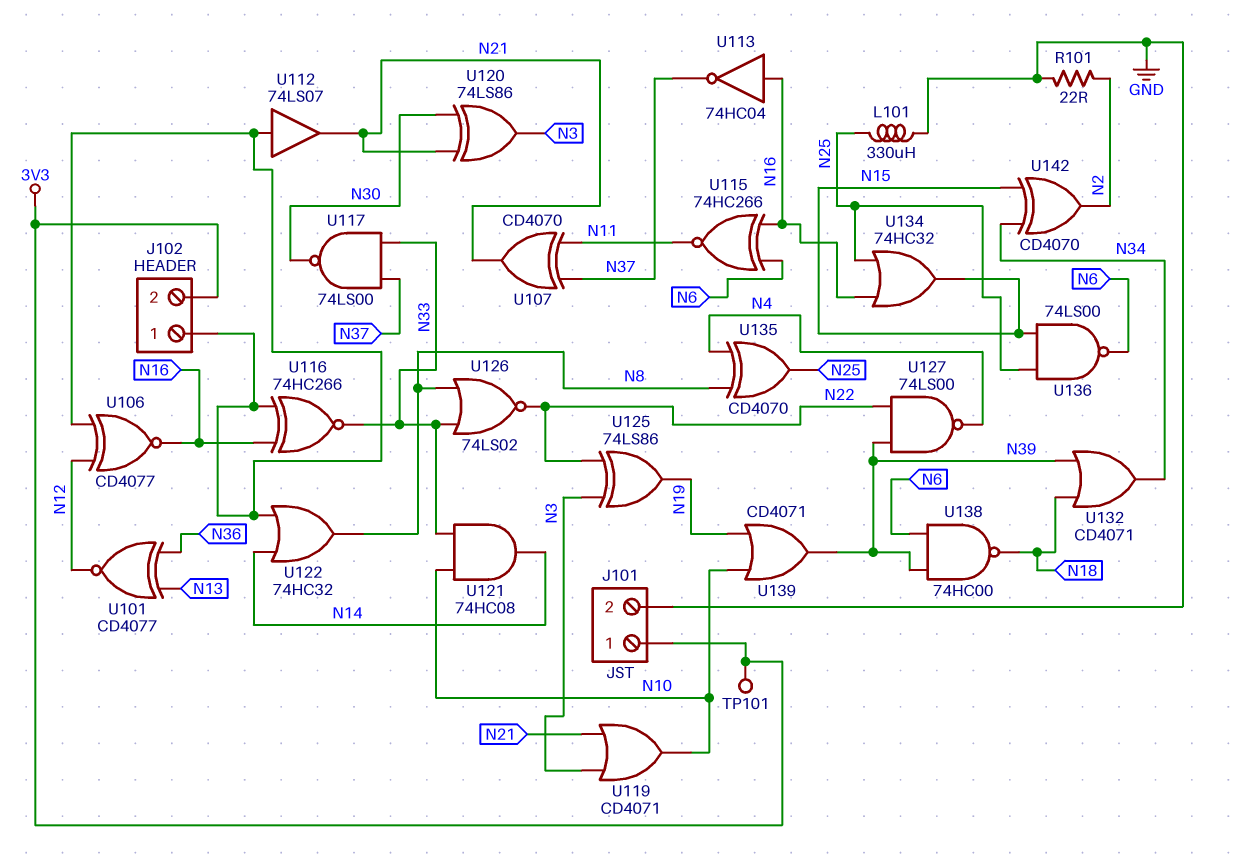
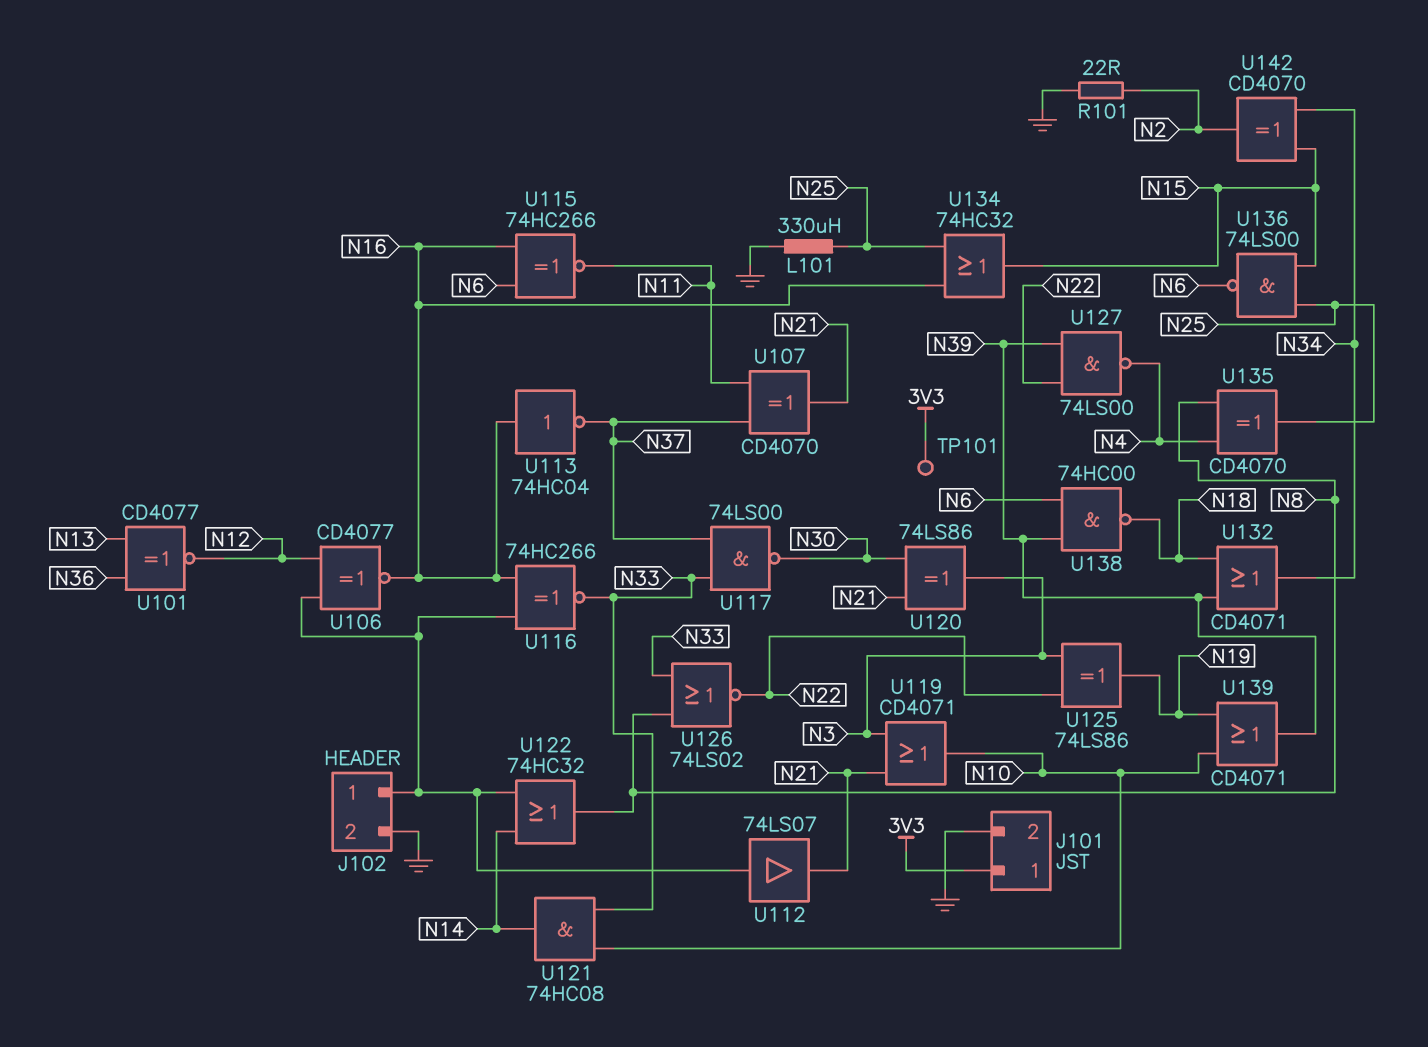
J102 pin 2: 3V3 -> GND

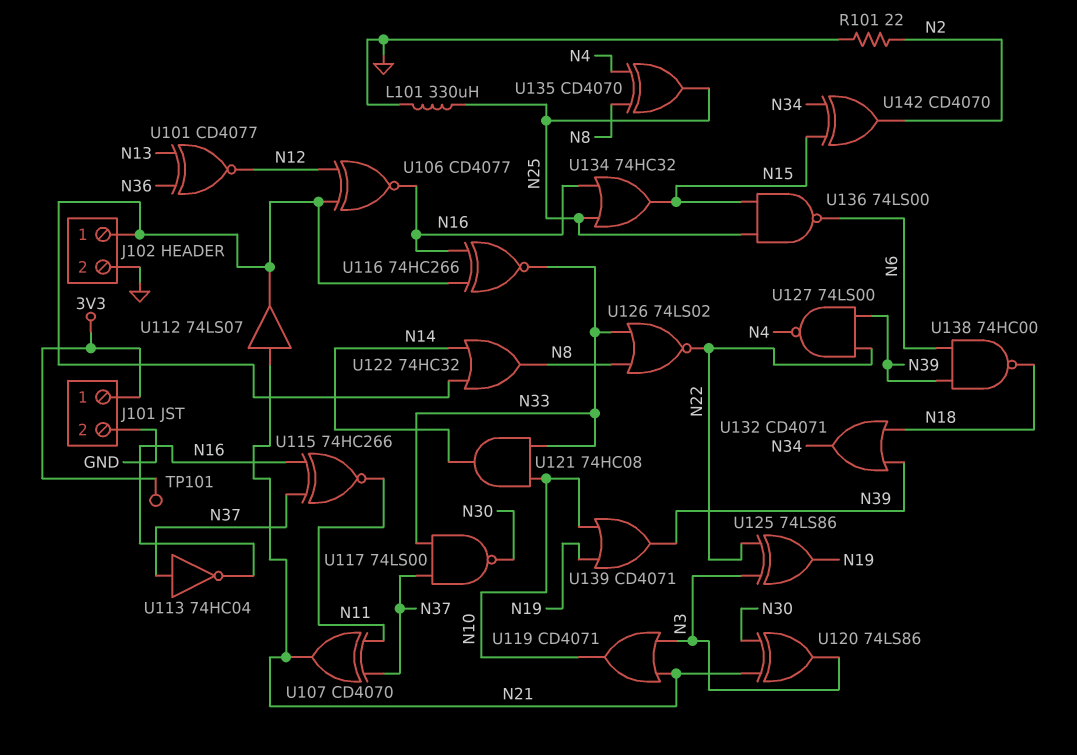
U112: buffer 74LS07 (in J102/1, out N21) -> buffer 74LS07 (in N21, out J102/1)
U113: NOT 74HC04 (in N16, out N37) -> NOT 74HC04 (in N37, out N16)
U115: XNOR 74HC266 (in N6, in N16, out N11) -> XNOR 74HC266 (in N16, in N37, out N11)

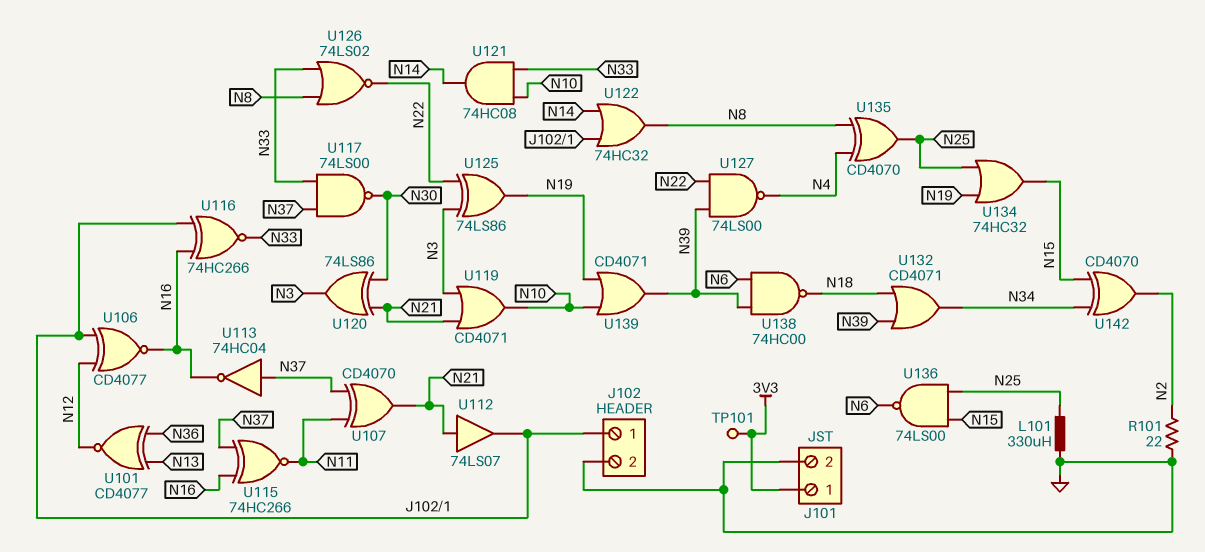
U134: OR 74HC32 (in N16, in N25, out N15) -> OR 74HC32 (in N19, in N25, out N15)

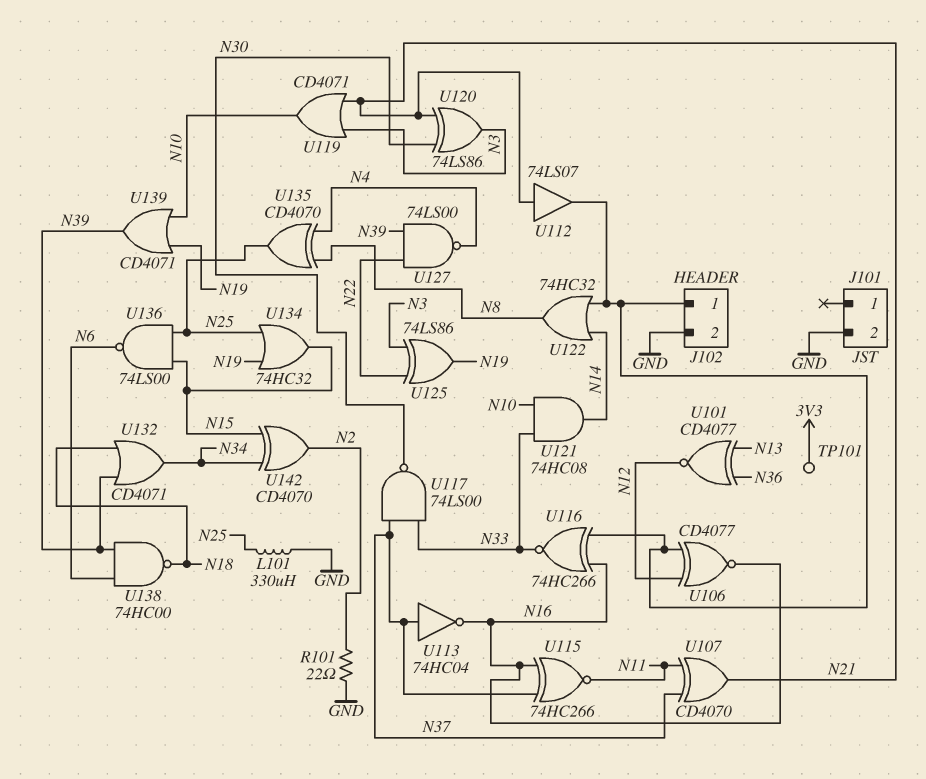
J101 pin 1: 3V3 -> none
U126: NOR 74LS02 (in N8, in N33, out N22) -> none

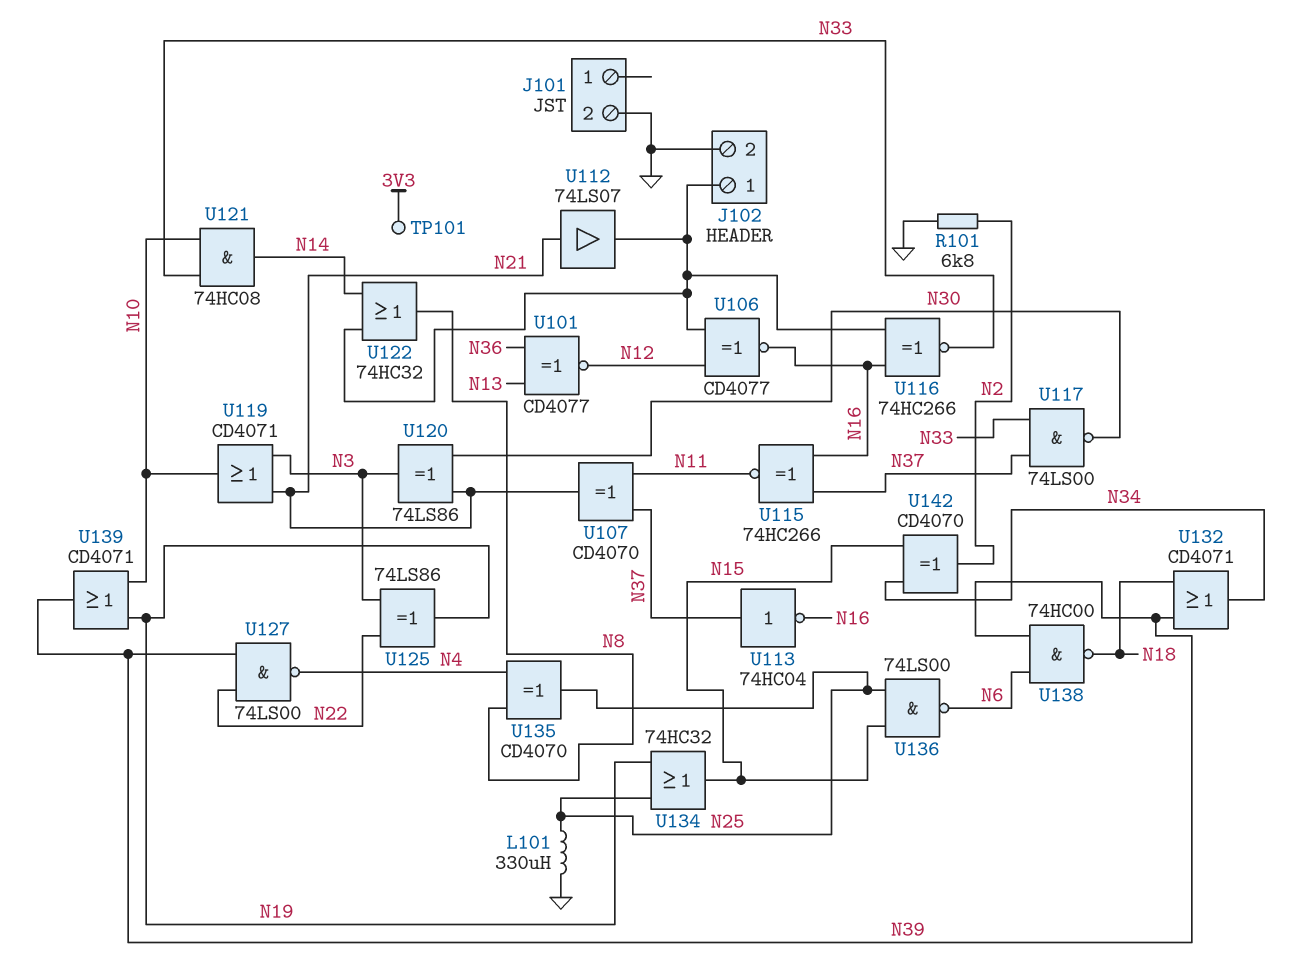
R101: 22 (GND, N2) -> 6.8k (GND, N2)

